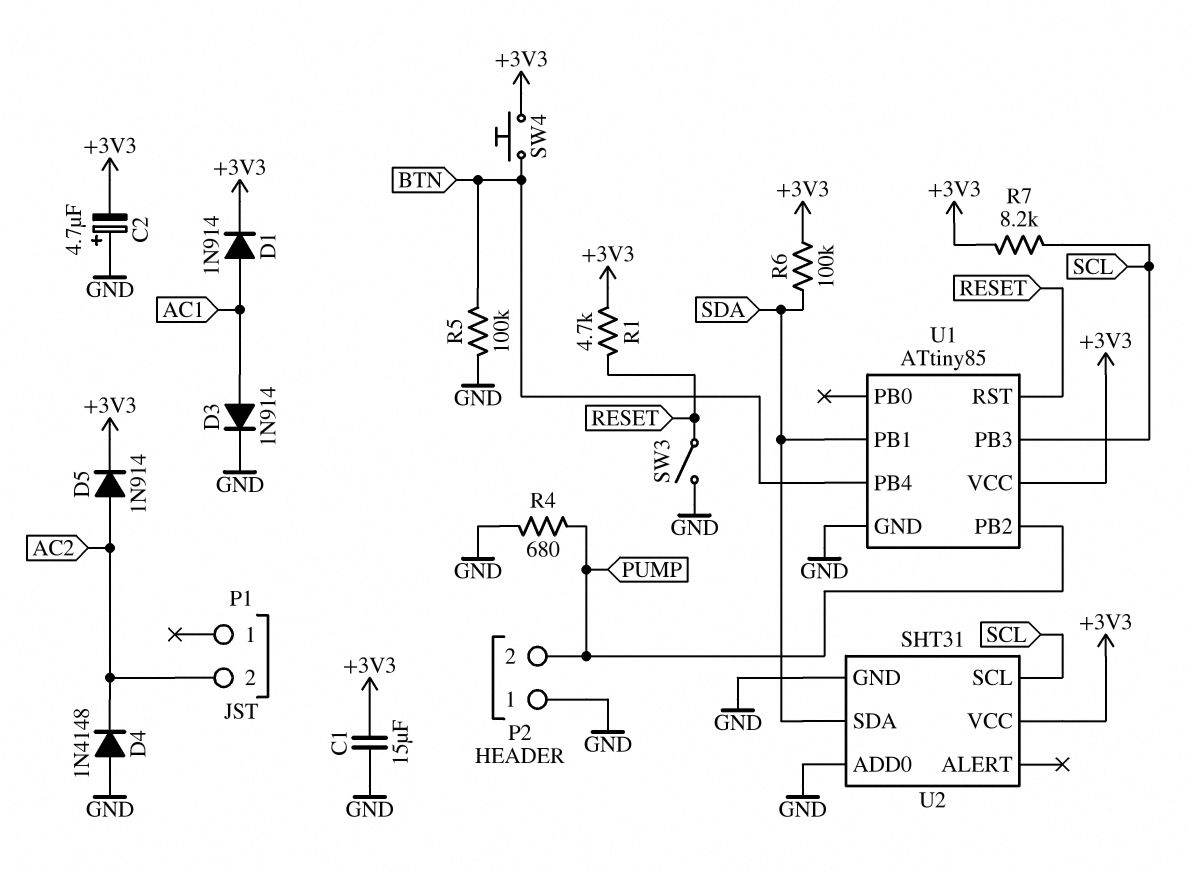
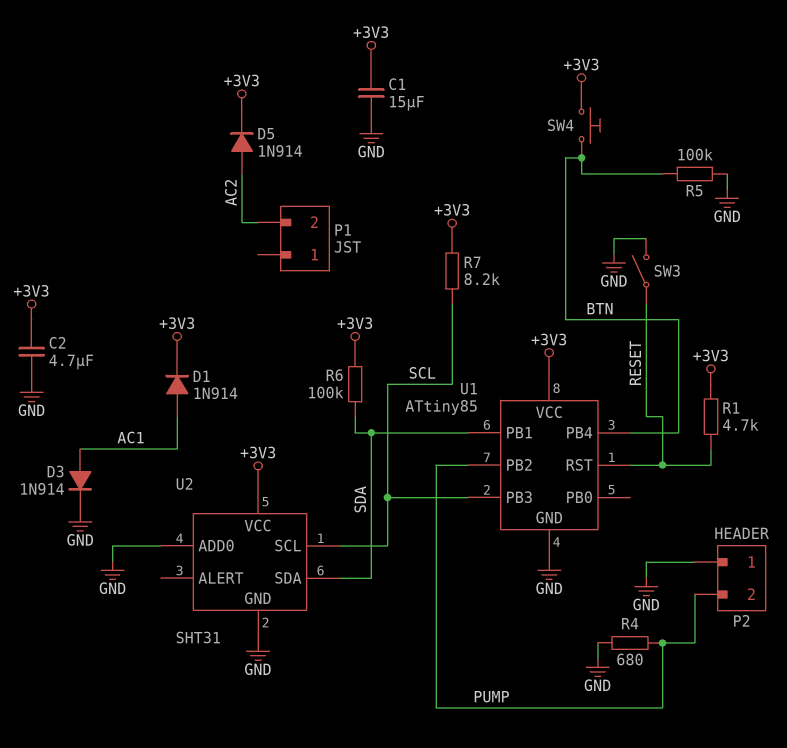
C2: 4.7uF (plus GND, minus +3V3) -> 4.7uF (+3V3, GND)
D4: diode 1N4148 (A GND, K AC2) -> none

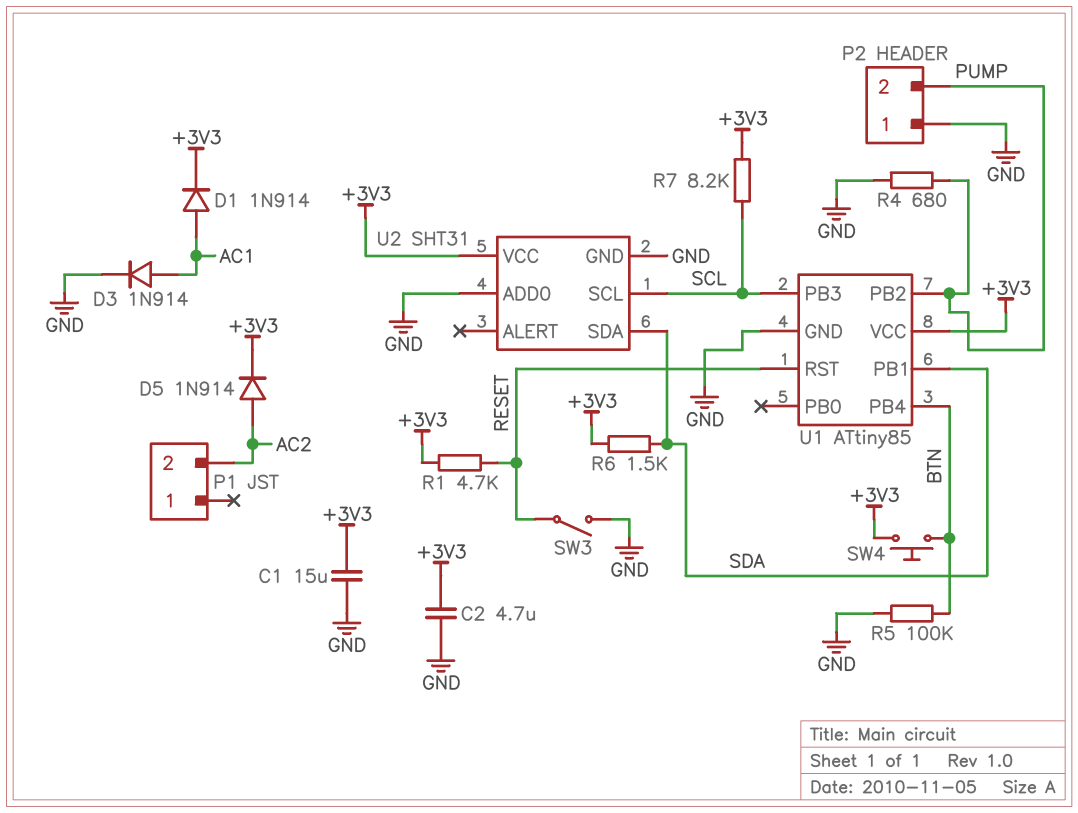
R6: 100k (+3V3, SDA) -> 1.5k (+3V3, SDA)

